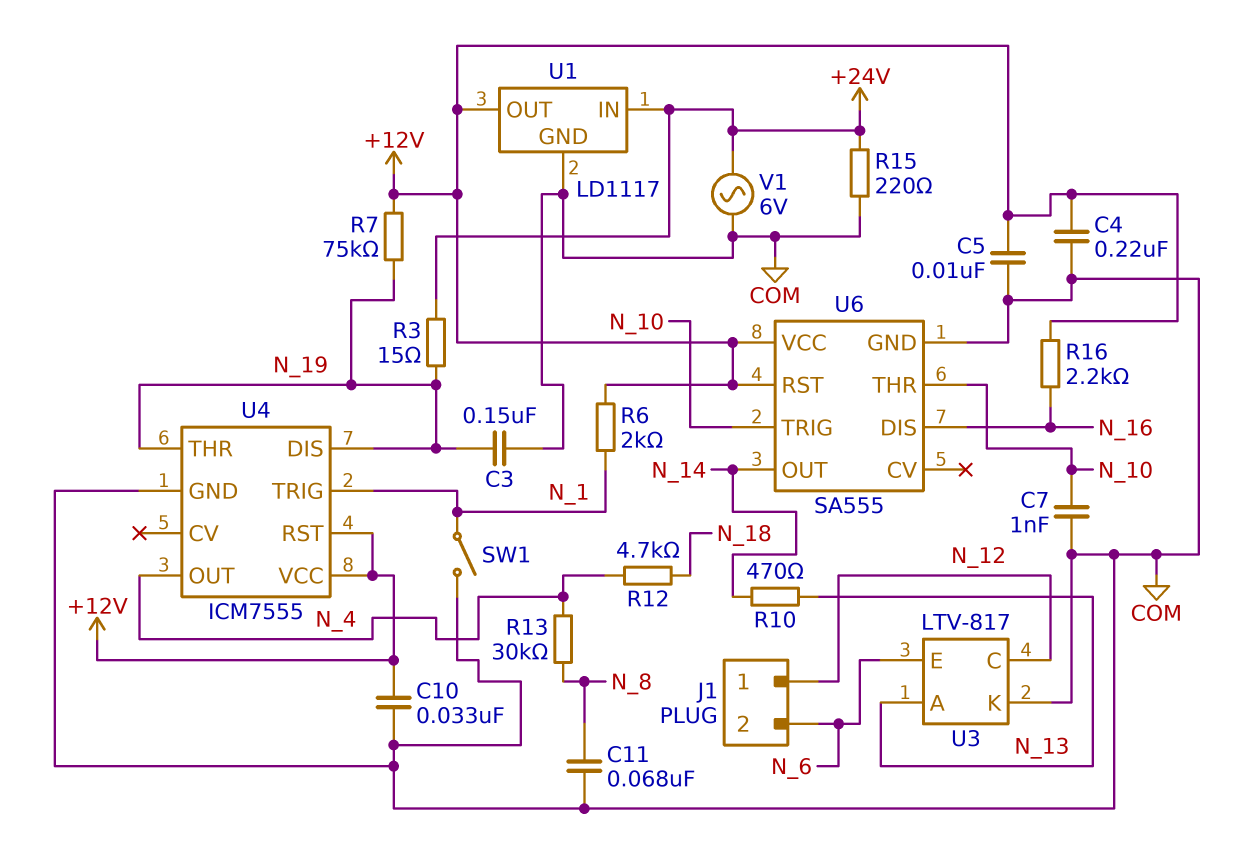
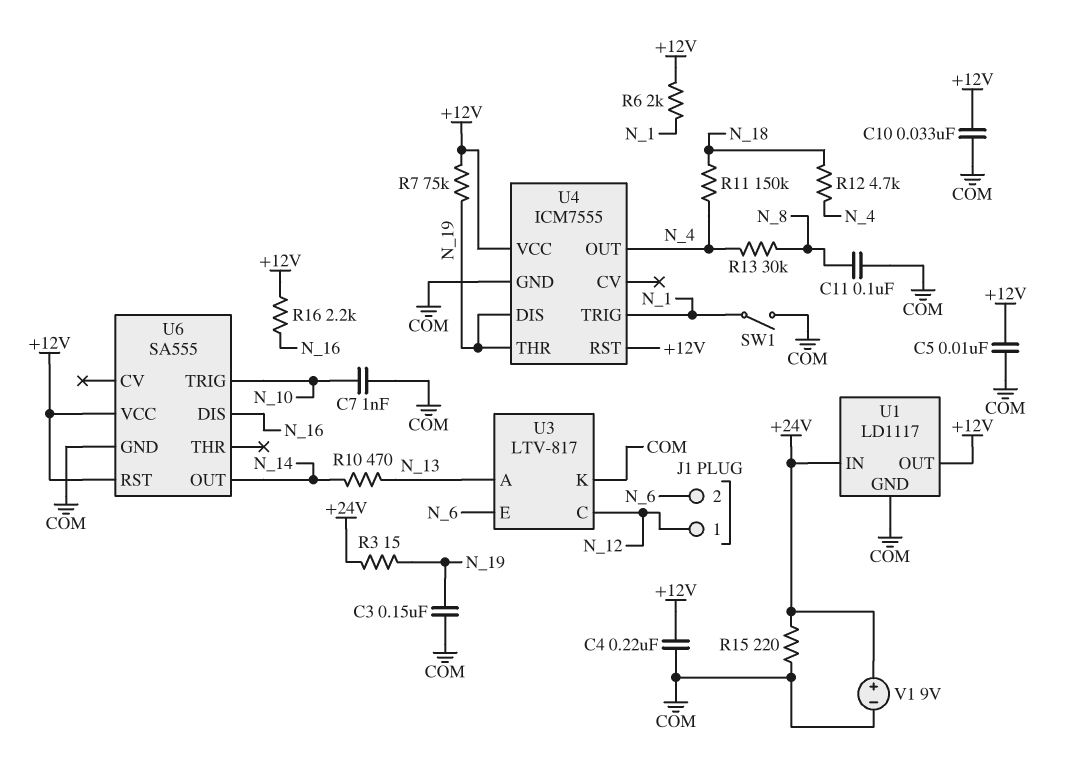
C11: 68nF (COM, N_8) -> 100nF (COM, N_8)
R11: none -> 150k (N_4, N_18)
U6 pin THR: N_10 -> none
V1: AC 6V (+24V, COM) -> 9V (plus +24V, minus COM)

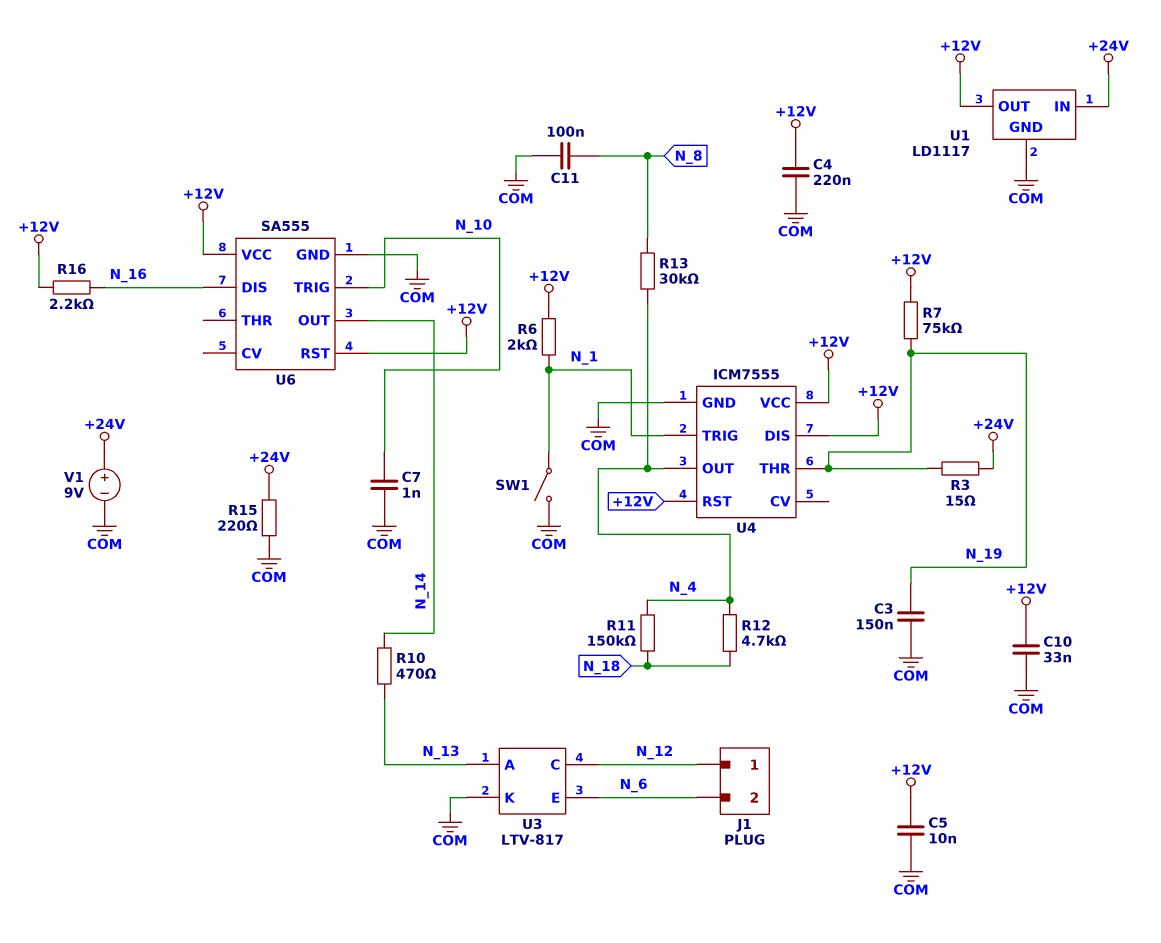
U4 pin DIS: N_19 -> +12V

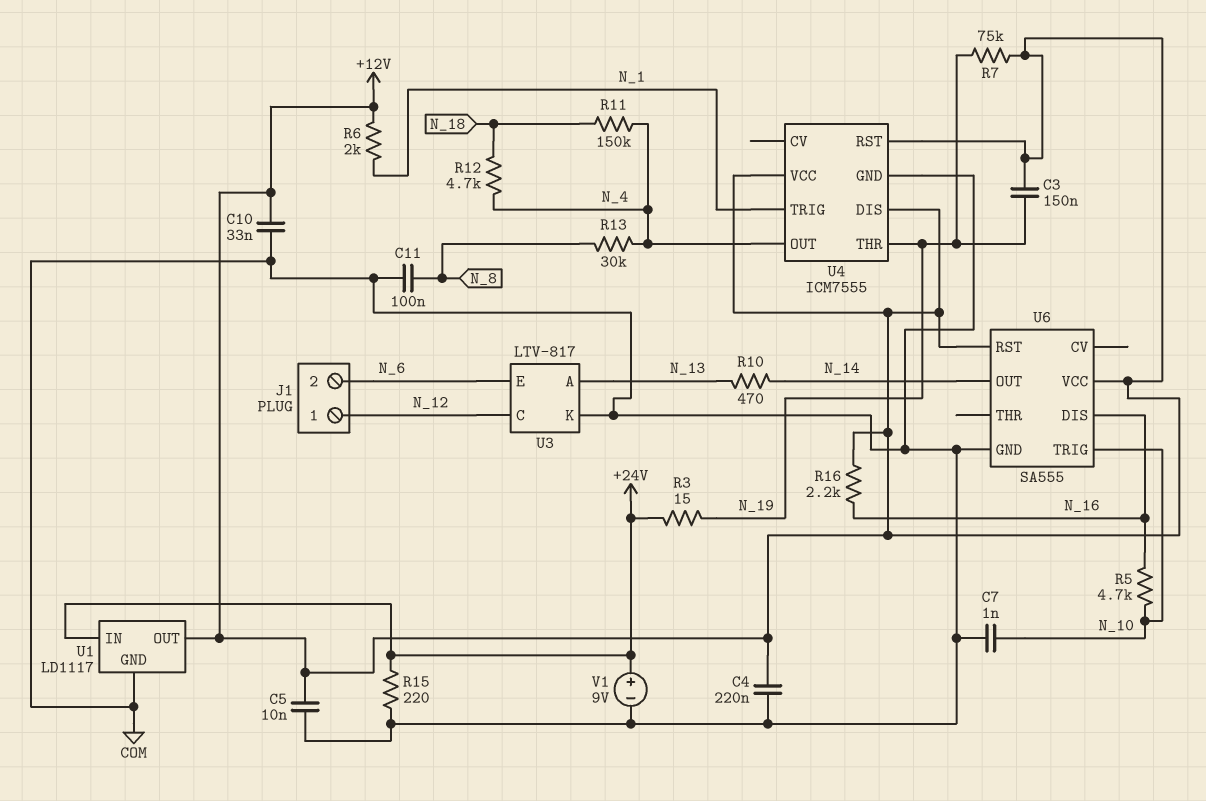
C3: 150nF (COM, N_19) -> 150nF (+12V, N_19)
R5: none -> 4.7k (N_10, N_16)
SW1: switch (COM, N_1) -> none

